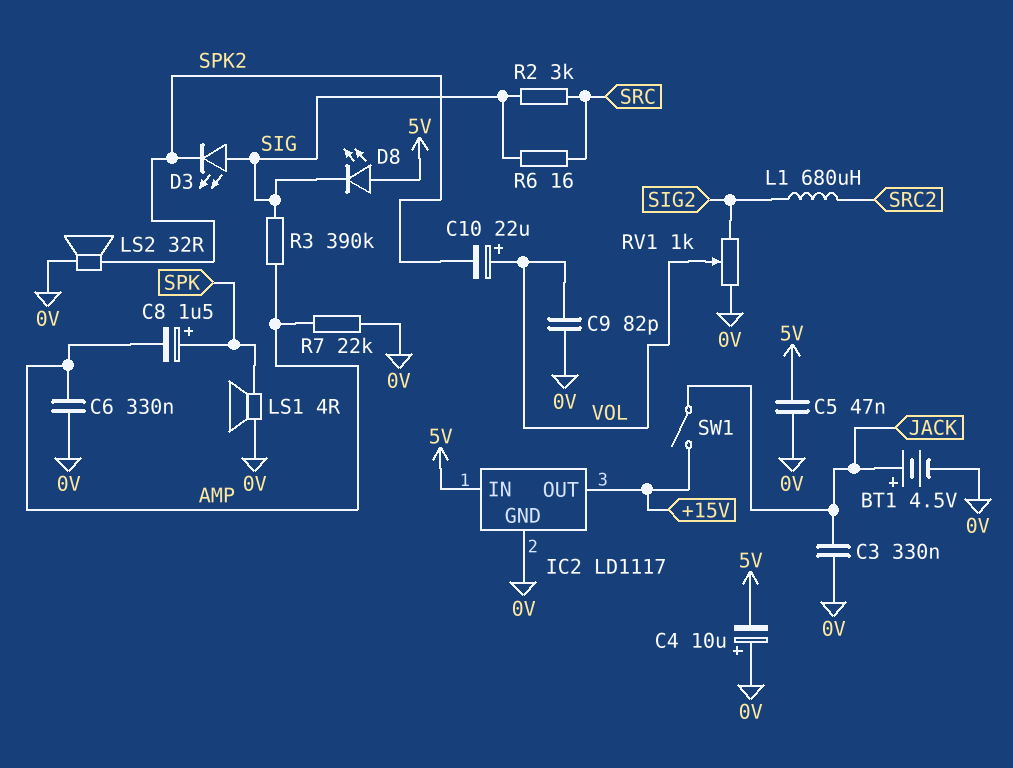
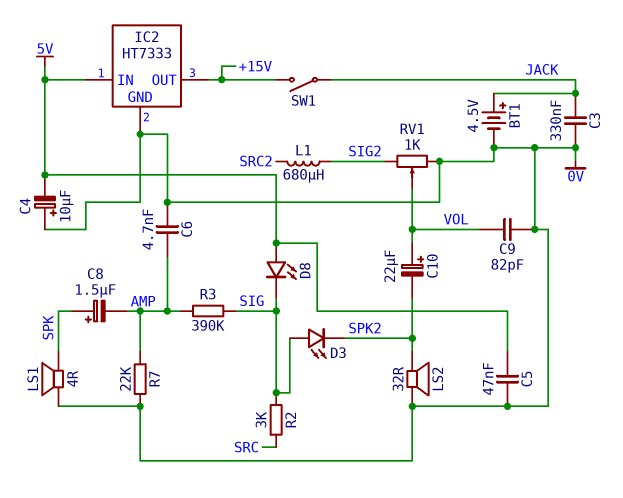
C6: 330nF (0V, AMP) -> 4.7nF (0V, AMP)
IC2: LD1117 -> HT7333
R6: 16 (SIG, SRC) -> none

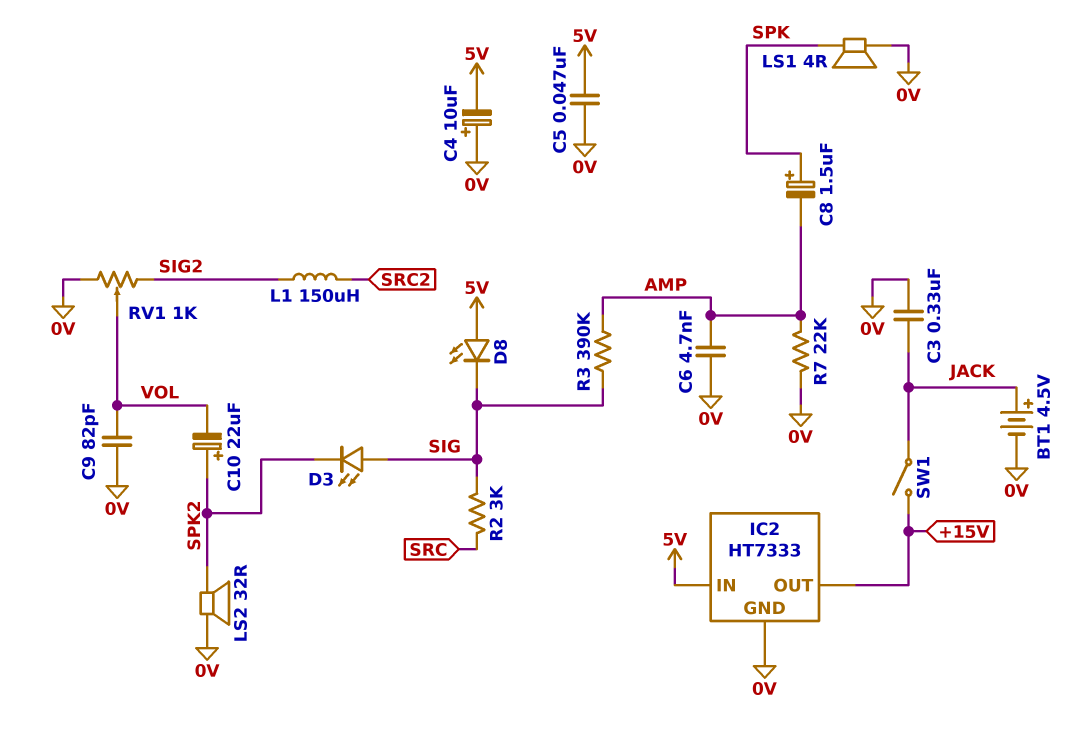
C10: 22uF (plus VOL, minus SPK2) -> 22uF (plus SPK2, minus VOL)
L1: 680uH (SIG2, SRC2) -> 150uH (SIG2, SRC2)

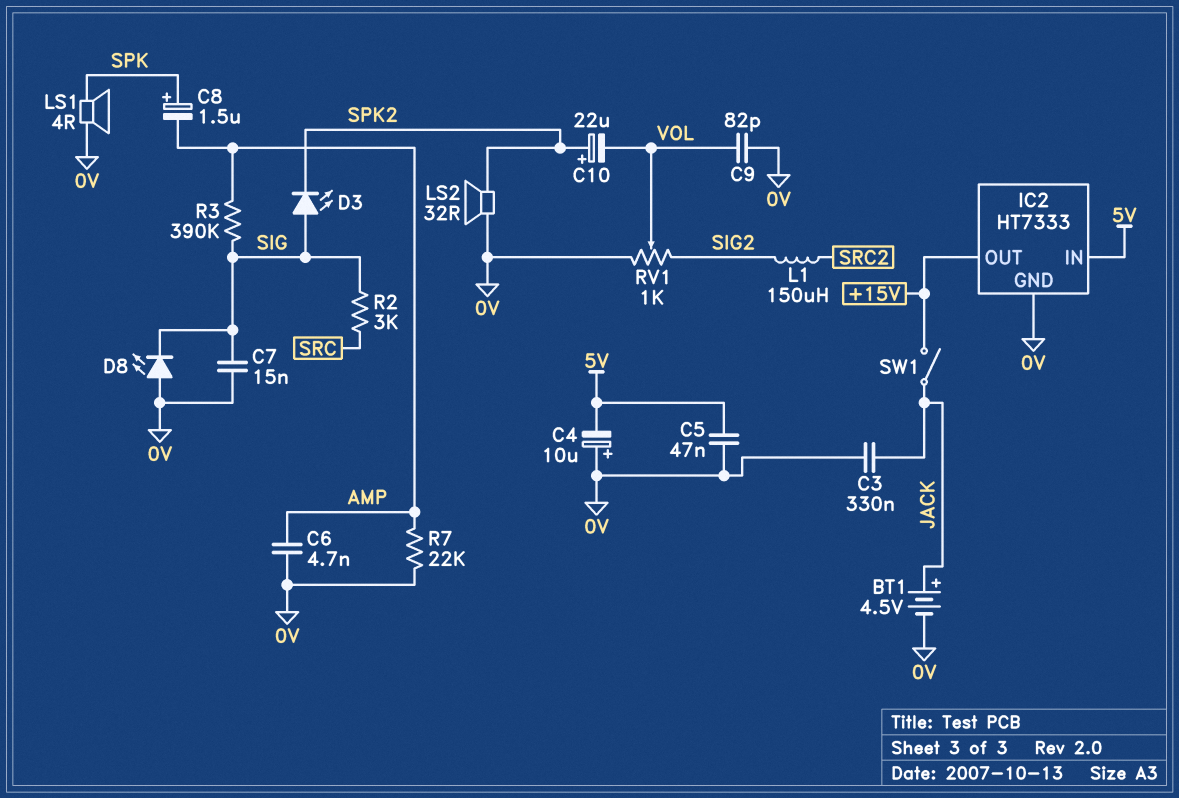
C7: none -> 15nF (0V, SIG)
D8: LED (A 5V, K SIG) -> LED (A 0V, K SIG)

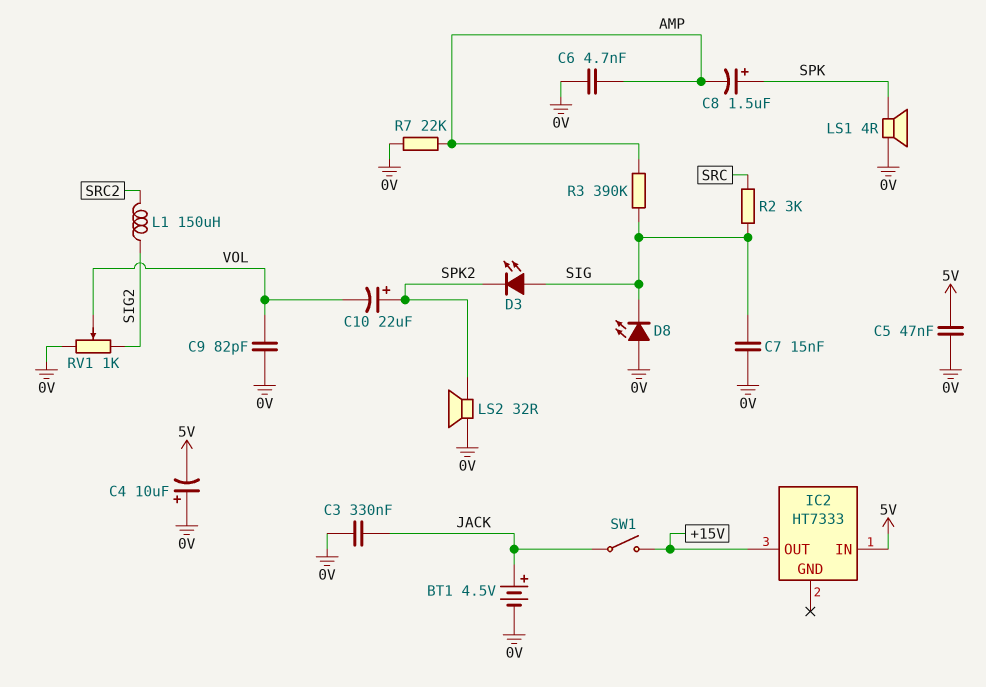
IC2 pin GND: 0V -> none

